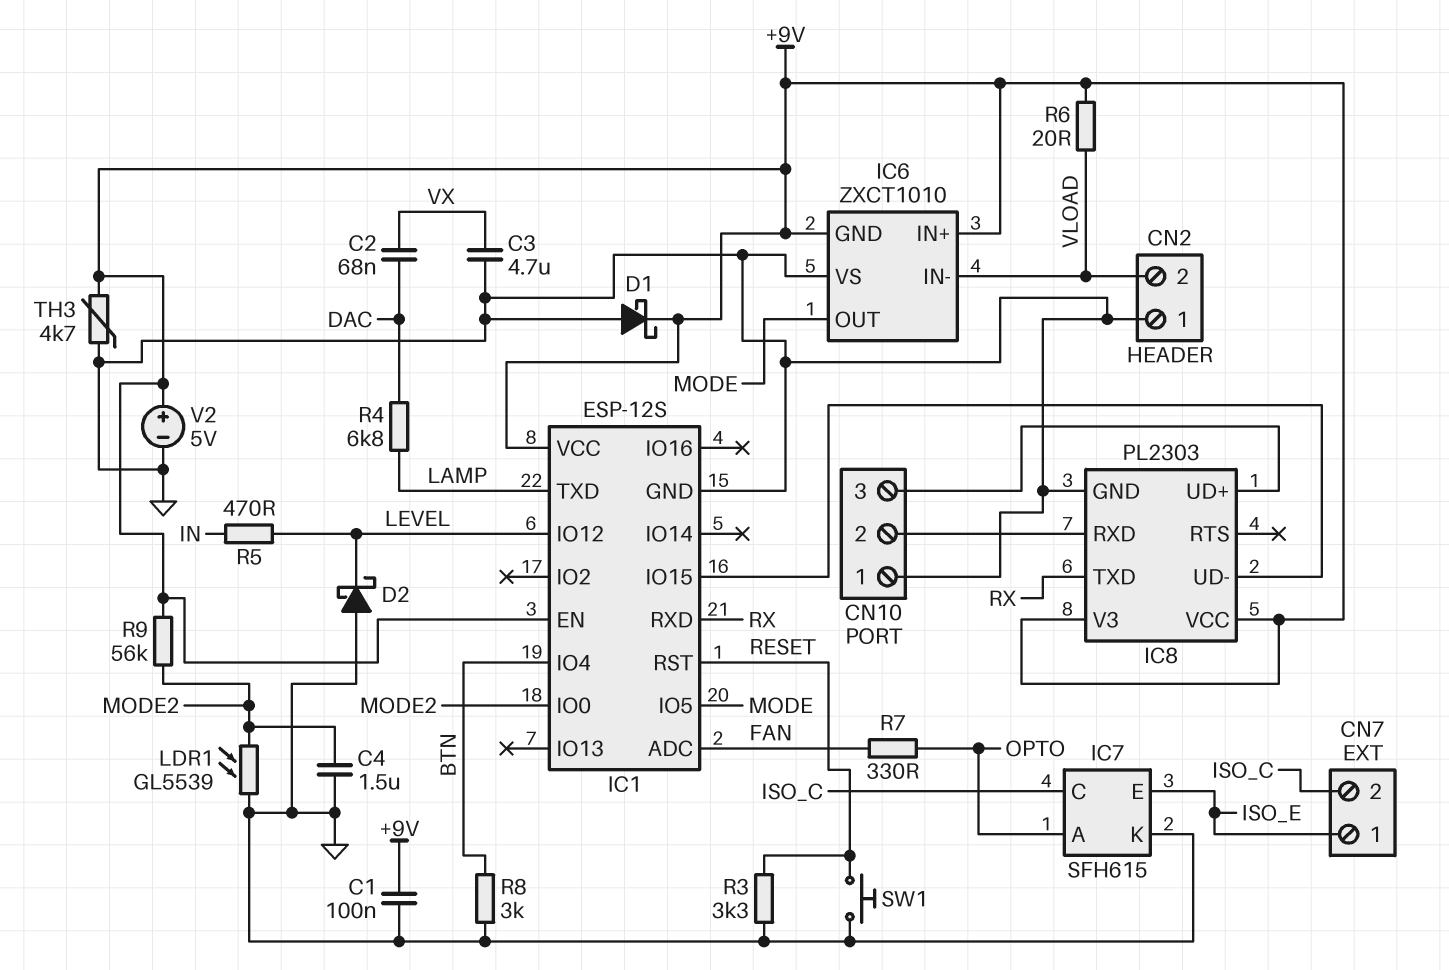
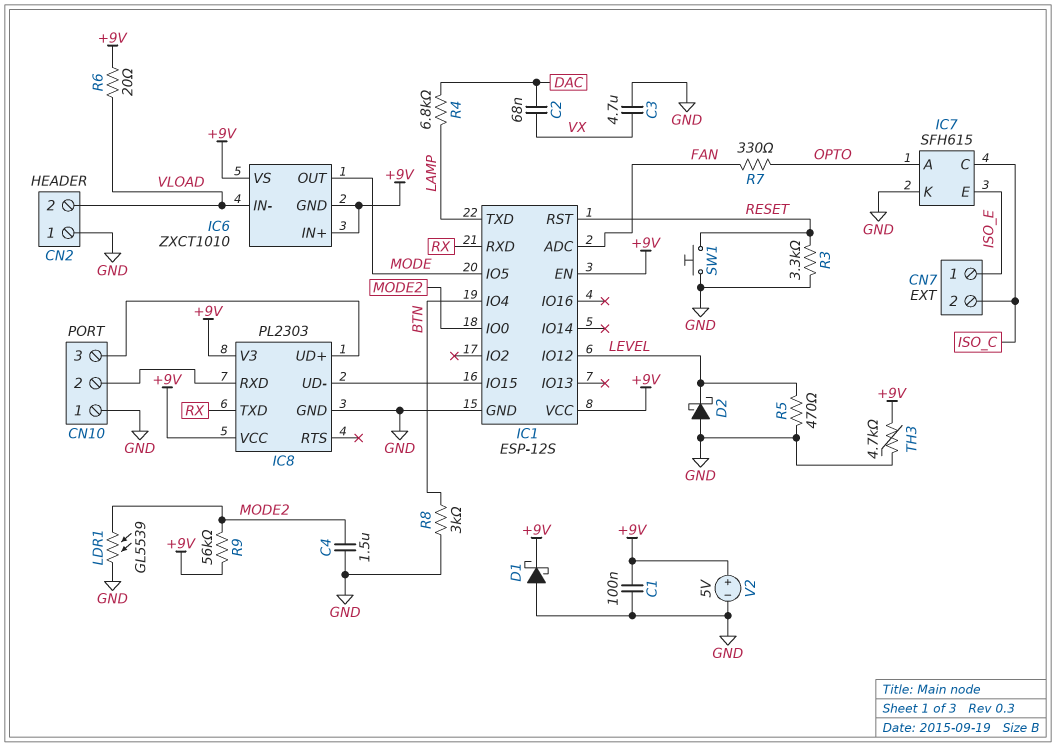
IC6 pin VS: GND -> +9V
R5: 470 (IN, LEVEL) -> 470 (GND, LEVEL)

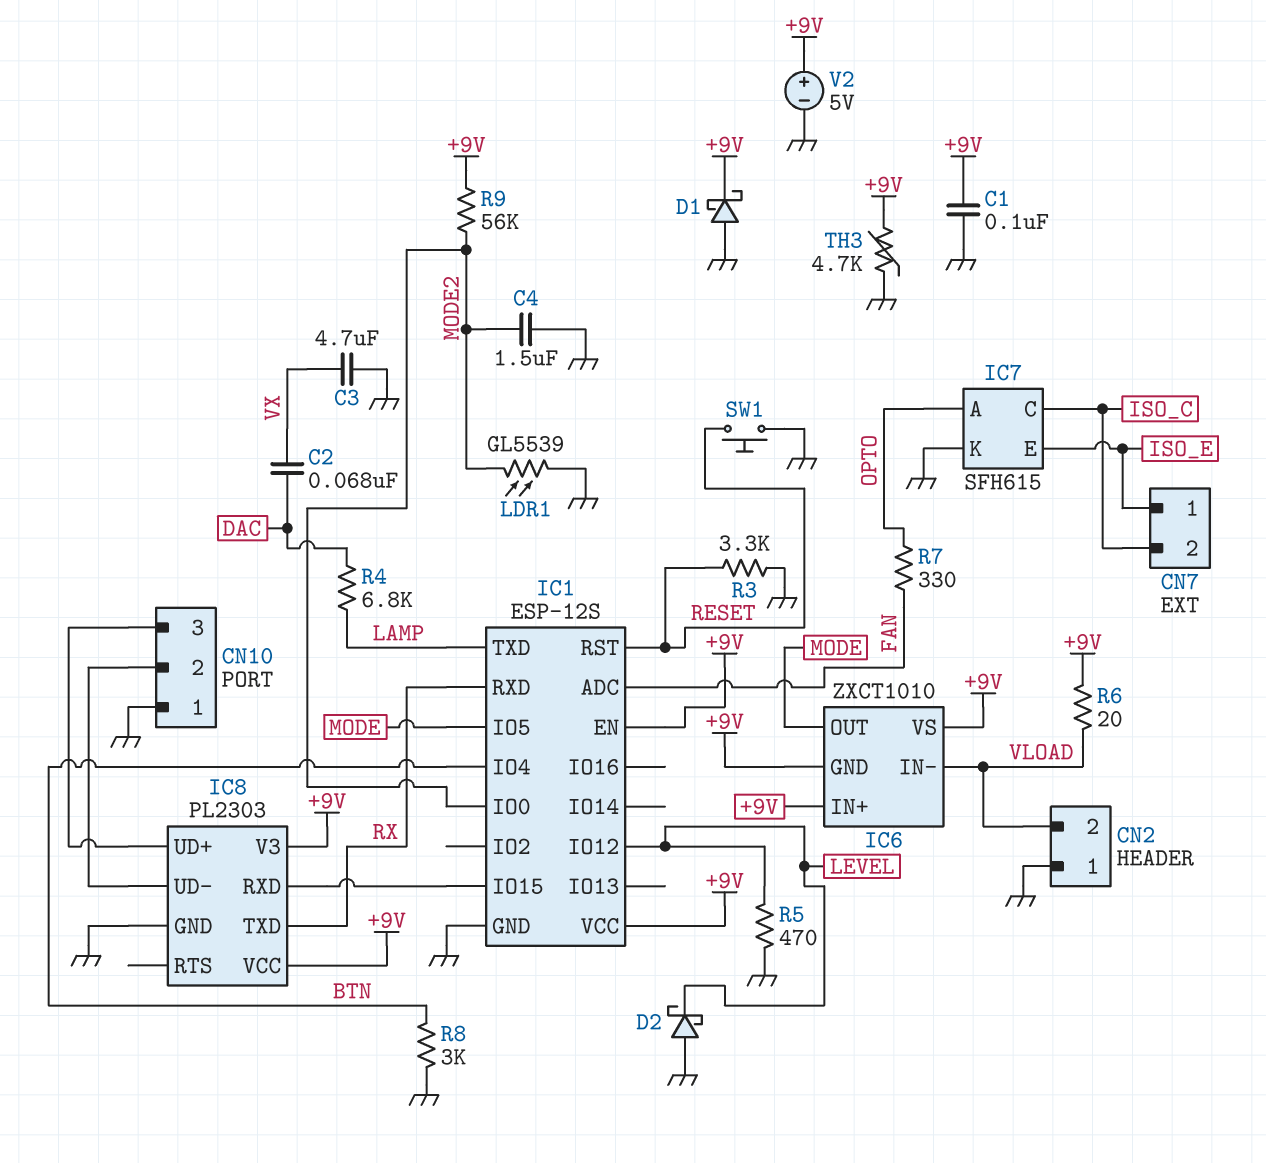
IC8 pin RXD: CN10/2 -> IC1/IO15
IC8 pin UD-: IC1/IO15 -> CN10/2

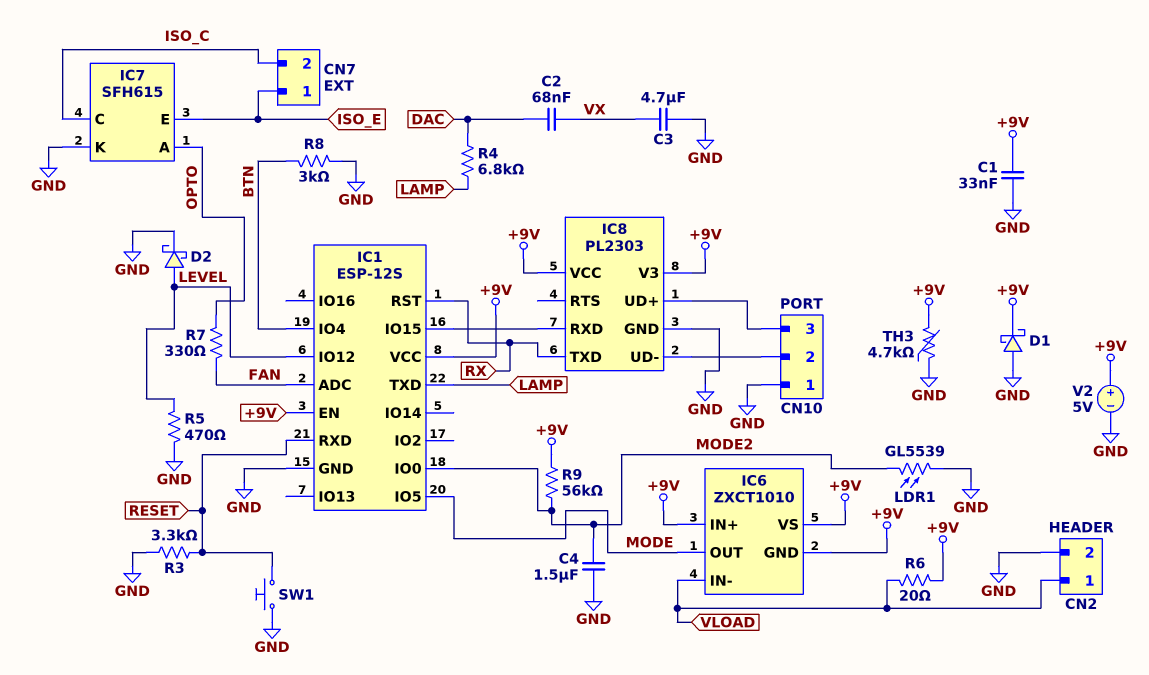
C1: 100nF (+9V, GND) -> 33nF (+9V, GND)
CN2 pin 1: GND -> VLOAD
CN2 pin 2: VLOAD -> GND
D2: schottky (A GND, K LEVEL) -> schottky (A LEVEL, K GND)
IC1 pin RST: RESET -> RX
IC1 pin RXD: RX -> RESET

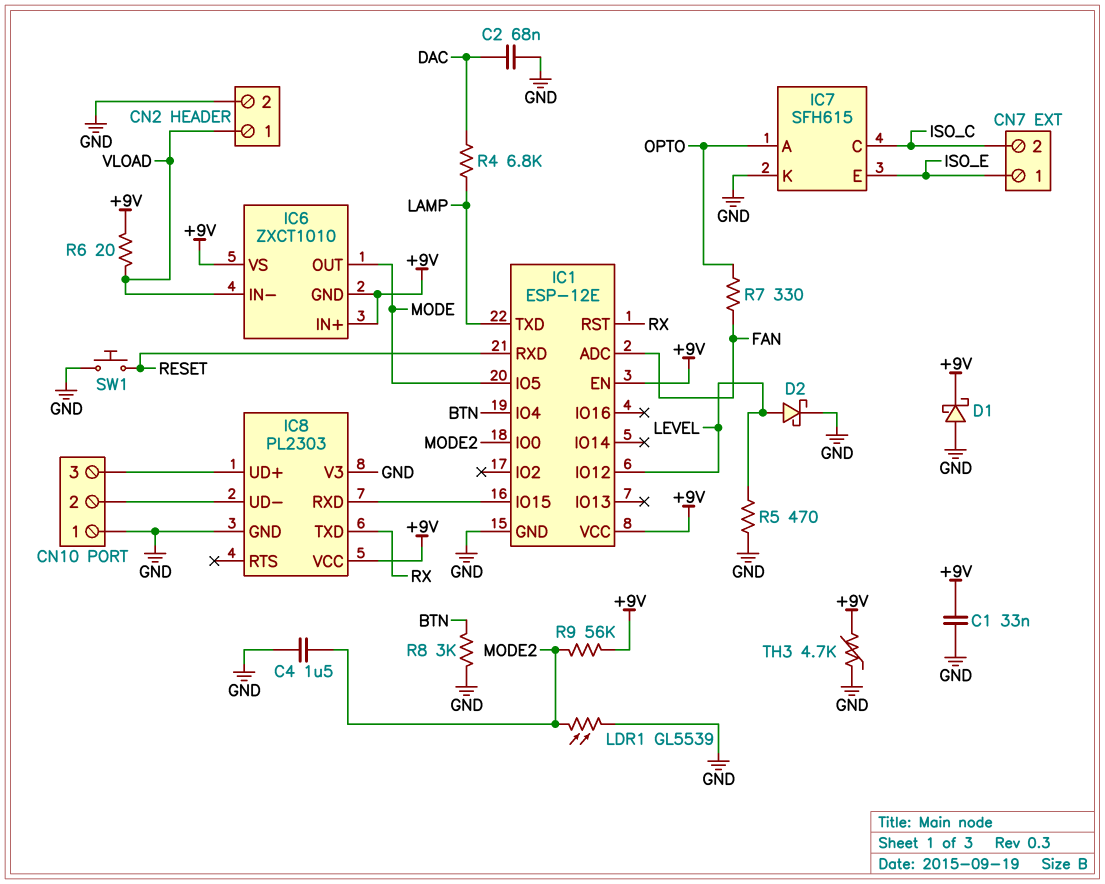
C2: 68nF (DAC, VX) -> 68nF (DAC, GND)
C3: 4.7uF (GND, VX) -> none
IC1: ESP-12S -> ESP-12E
IC8 pin V3: +9V -> GND
R3: 3.3k (GND, RESET) -> none
V2: 5V (plus +9V, minus GND) -> none

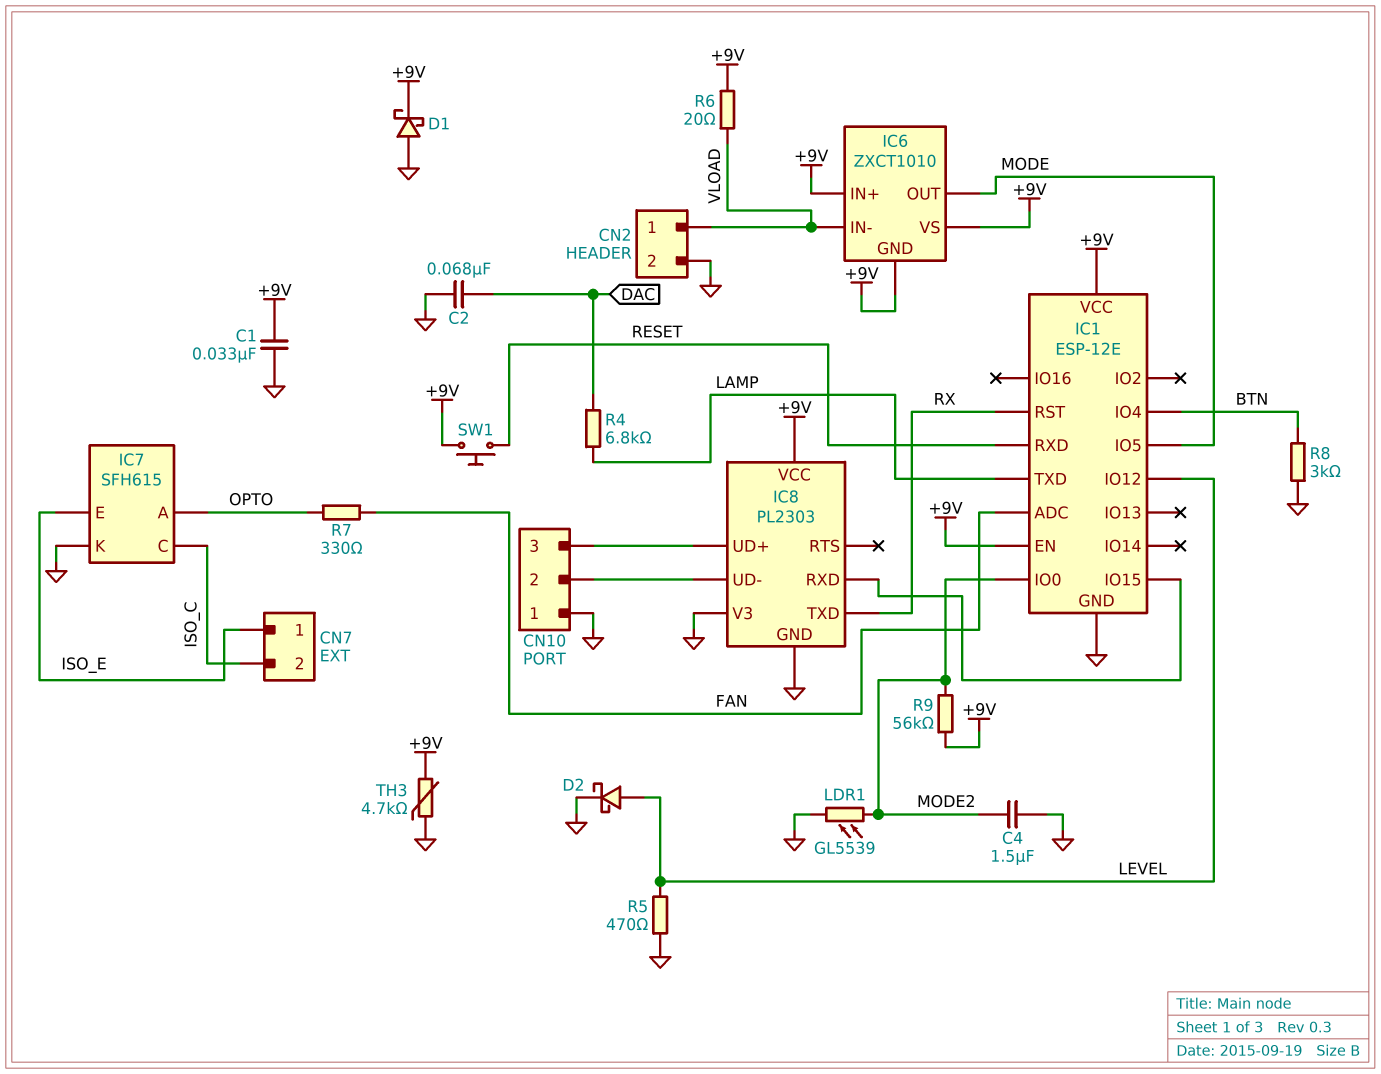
SW1: button (GND, RESET) -> button (+9V, RESET)

